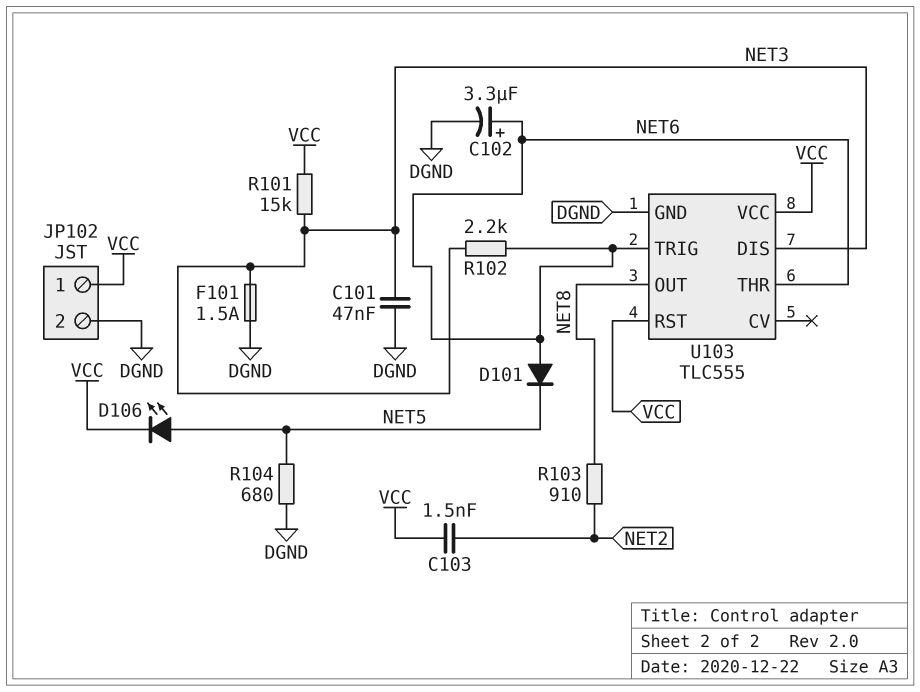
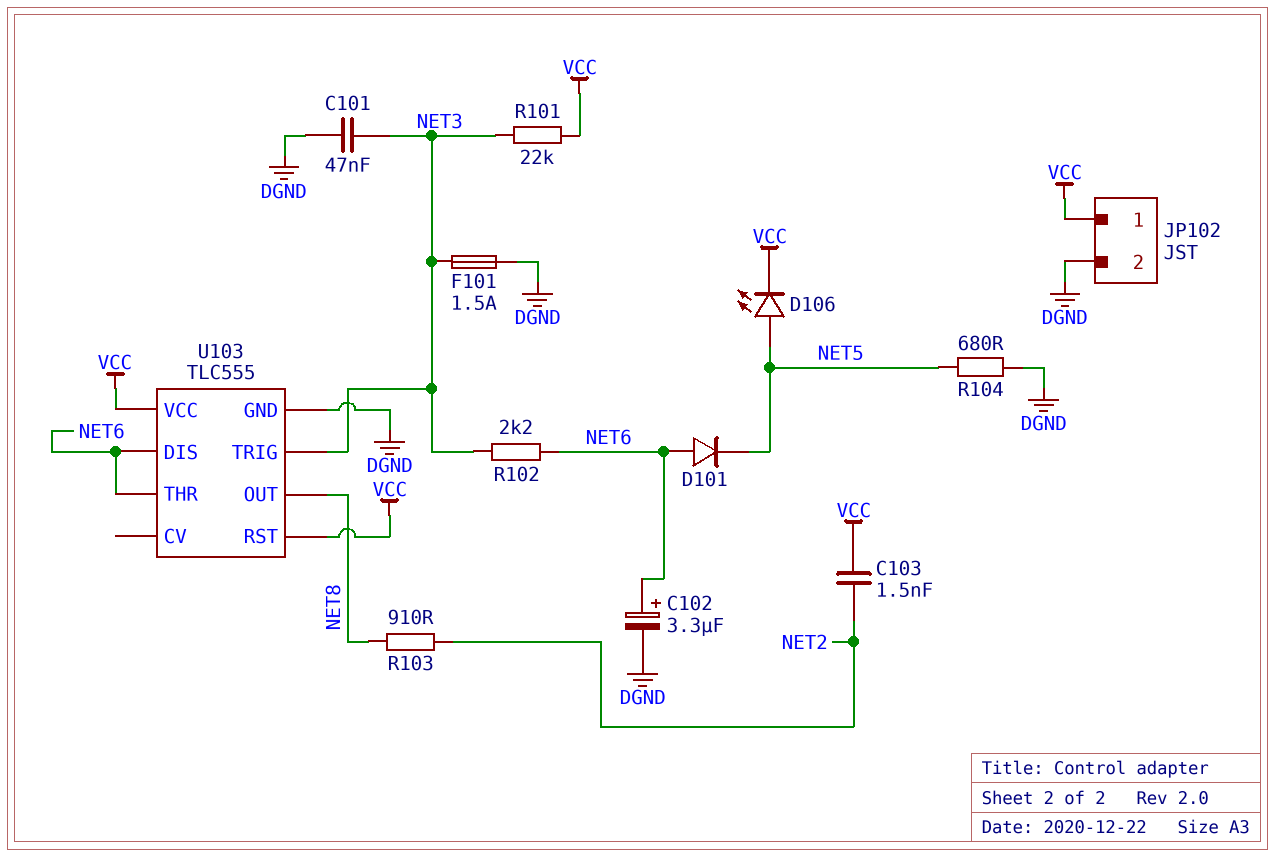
R101: 15k (NET3, VCC) -> 22k (NET3, VCC)
U103 pin DIS: NET3 -> NET6
U103 pin TRIG: NET6 -> NET3

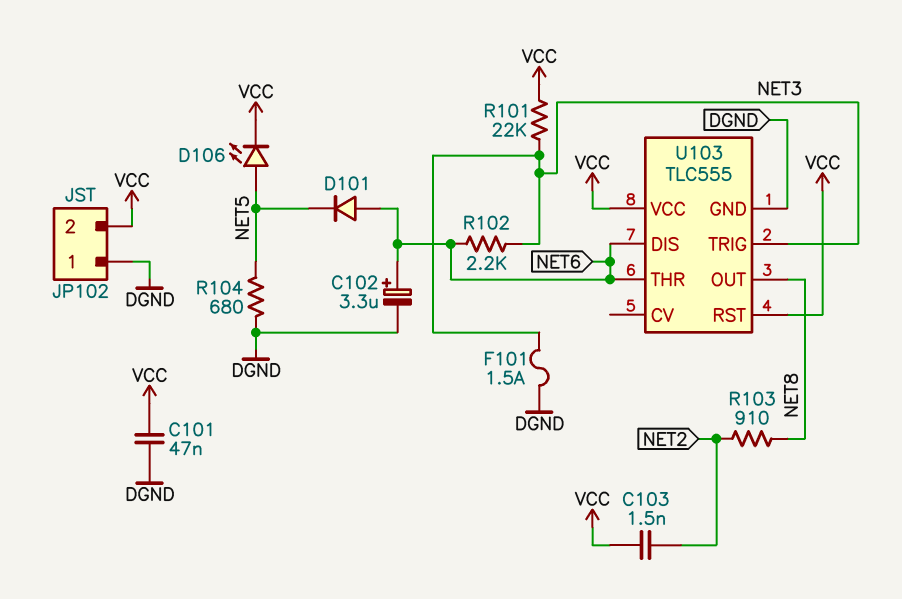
C101: 47nF (DGND, NET3) -> 47nF (DGND, VCC)
JP102 pin 1: VCC -> DGND
JP102 pin 2: DGND -> VCC

